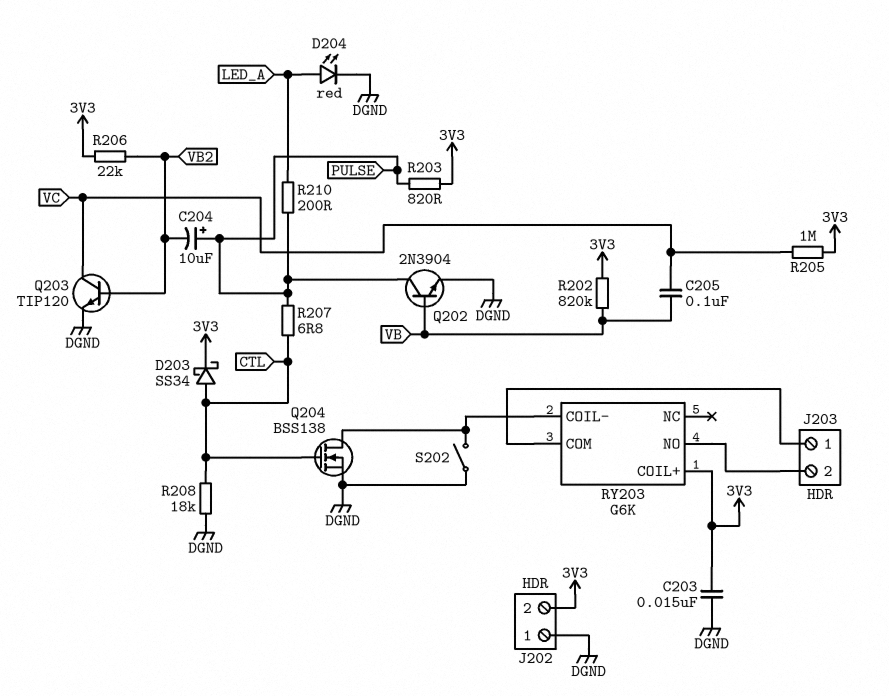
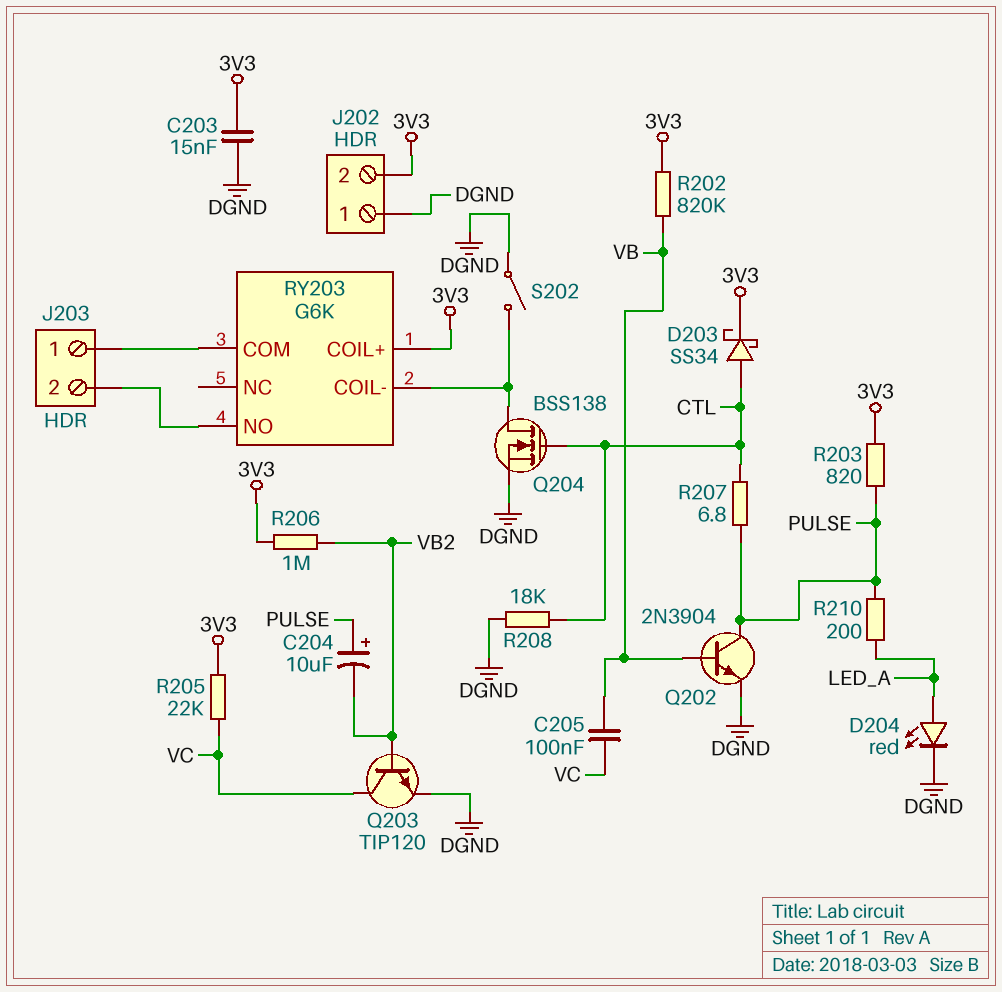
R205: 1M (3V3, VC) -> 22k (3V3, VC)
R206: 22k (3V3, VB2) -> 1M (3V3, VB2)

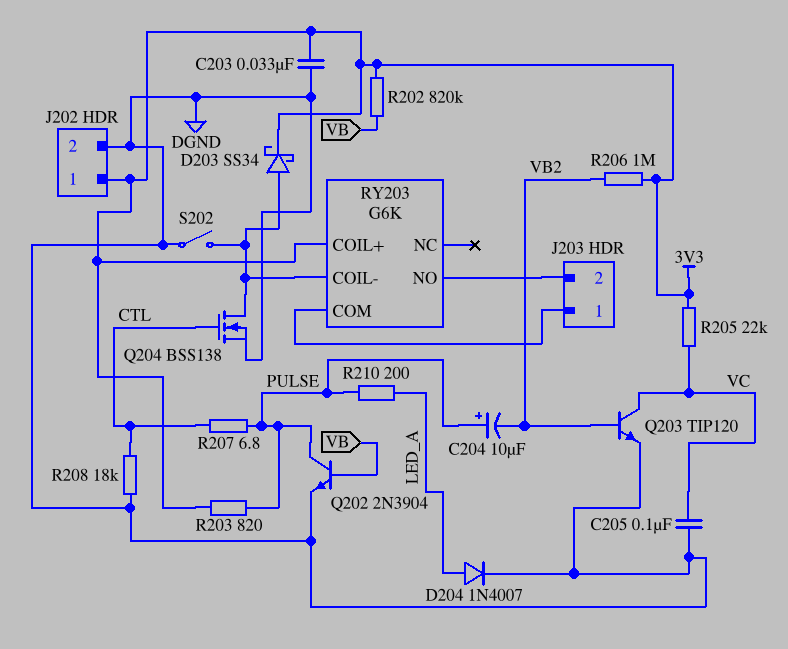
C203: 15nF (3V3, DGND) -> 33nF (3V3, DGND)
C205: 100nF (VB, VC) -> 100nF (DGND, VC)
D203: schottky SS34 (A CTL, K 3V3) -> schottky SS34 (A RY203/COIL-, K 3V3)
D204: LED red (A LED_A, K DGND) -> diode 1N4007 (A LED_A, K DGND)
J202 pin 1: DGND -> 3V3
J202 pin 2: 3V3 -> DGND

